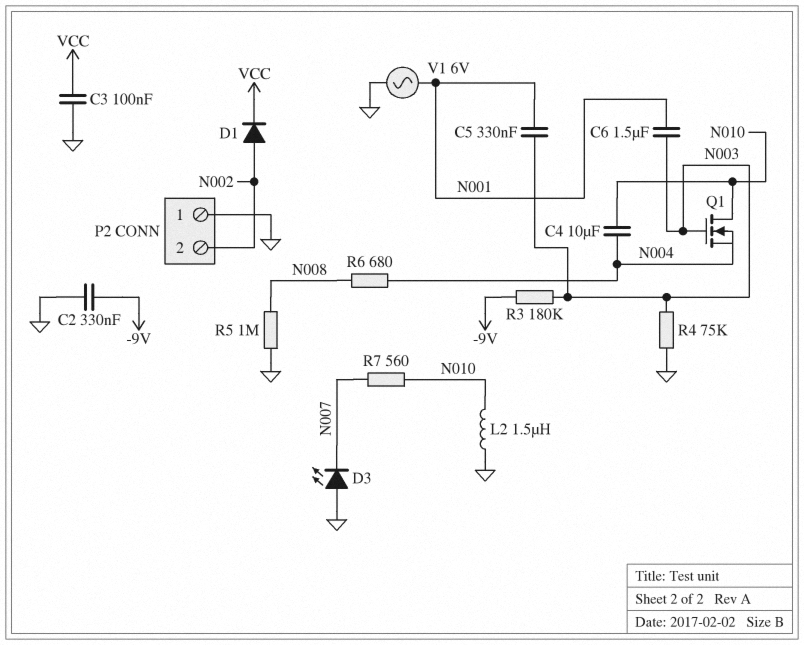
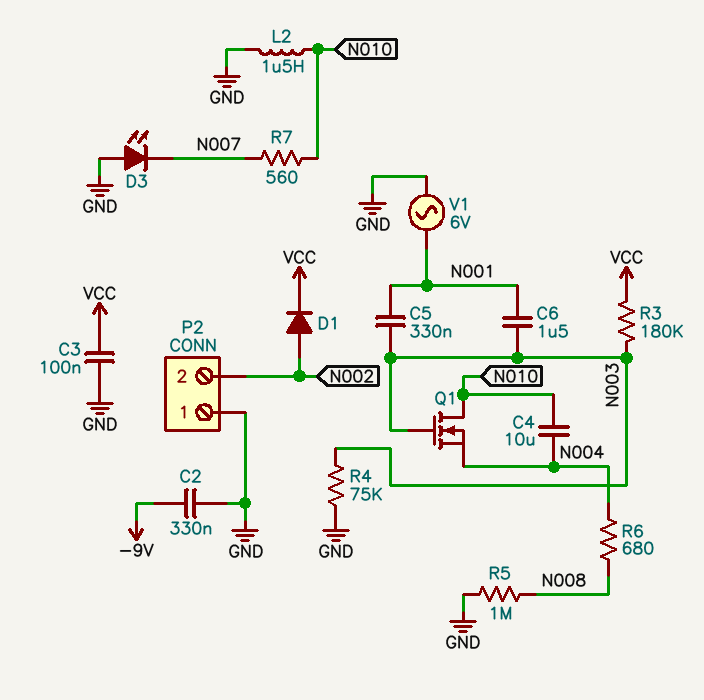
R3: 180k (-9V, N003) -> 180k (N003, VCC)

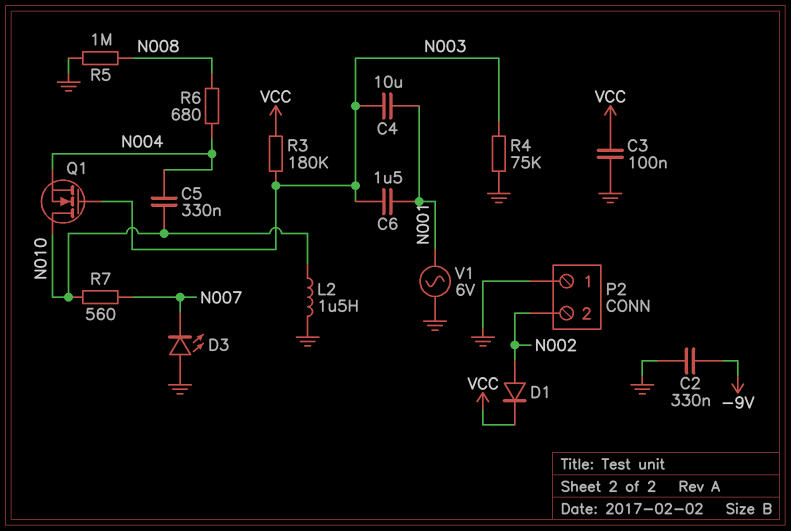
C4: 10uF (N004, N010) -> 10uF (N001, N003)
C5: 330nF (N001, N003) -> 330nF (N004, N010)

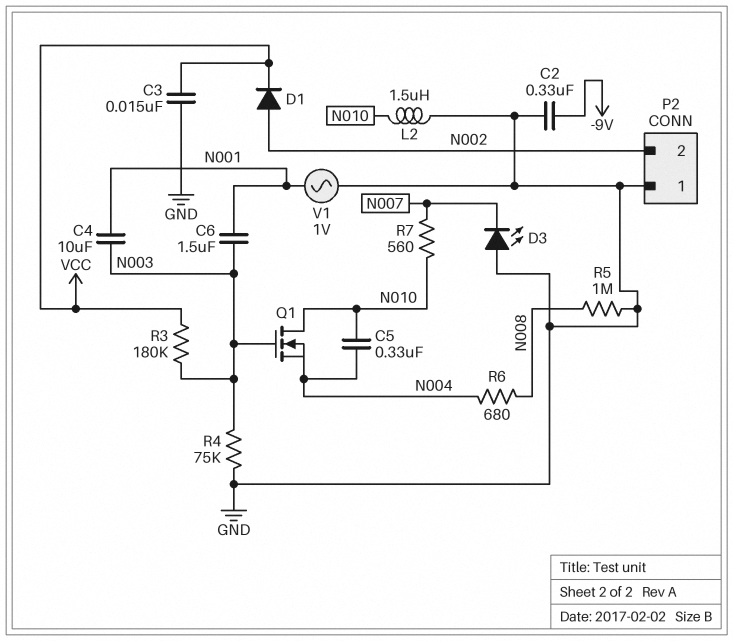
C3: 100nF (GND, VCC) -> 15nF (GND, VCC)
V1: AC 6V (GND, N001) -> AC 1V (GND, N001)

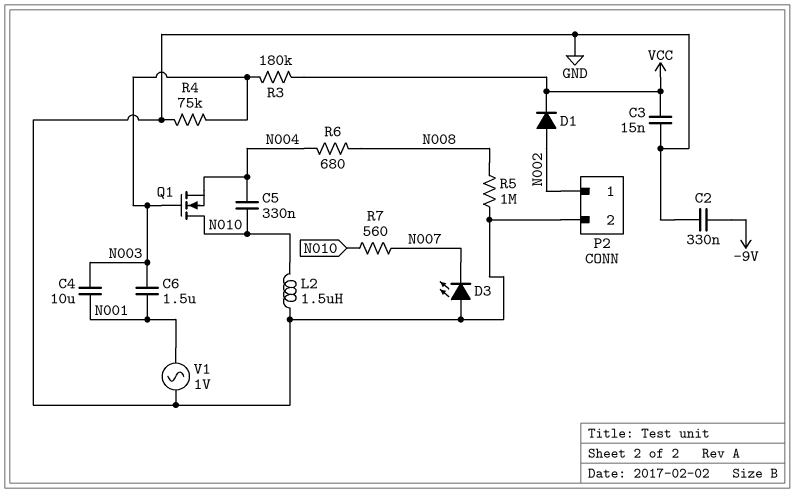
P2 pin 1: GND -> N002
P2 pin 2: N002 -> GND

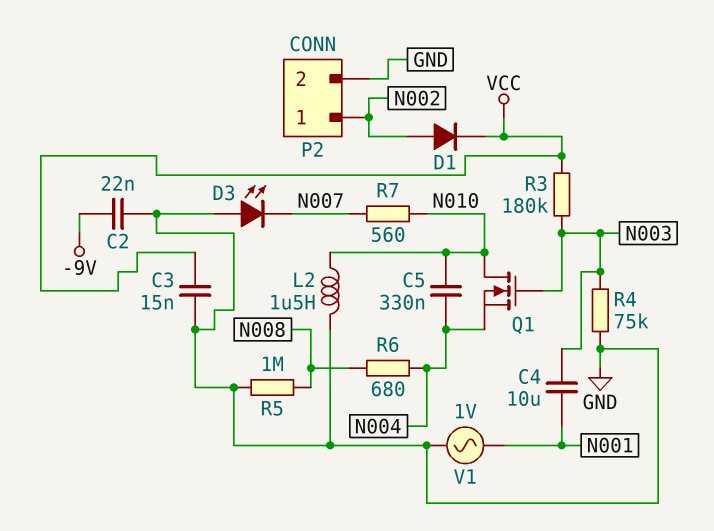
C2: 330nF (-9V, GND) -> 22nF (-9V, GND)
C6: 1.5uF (N001, N003) -> none

